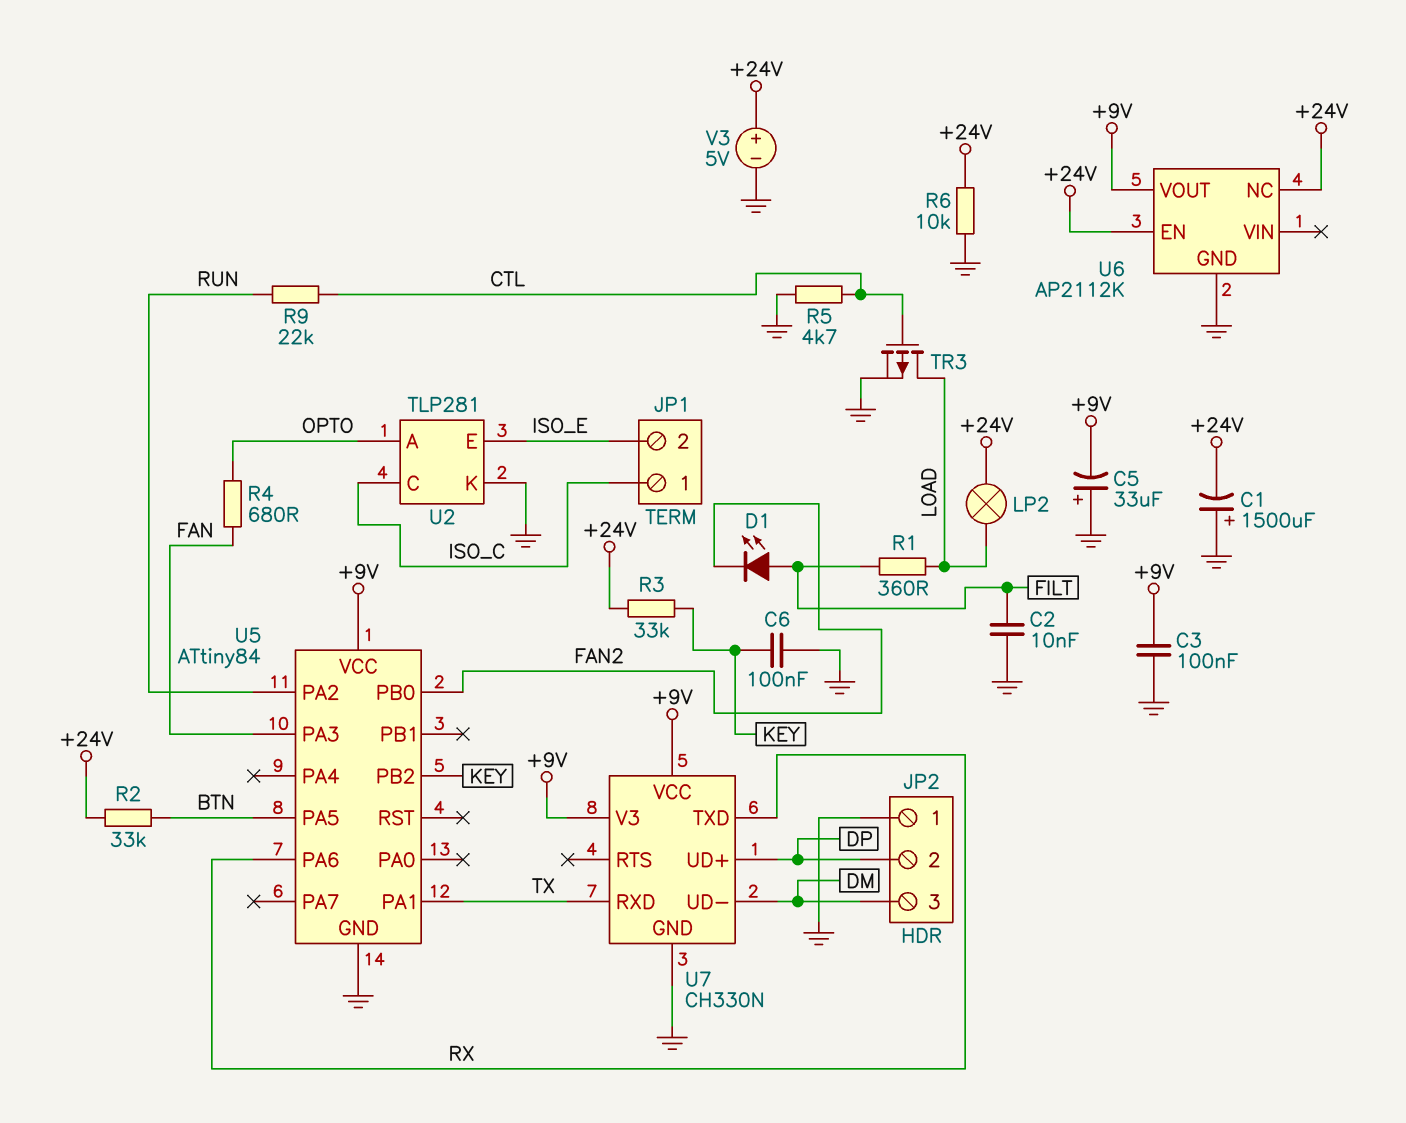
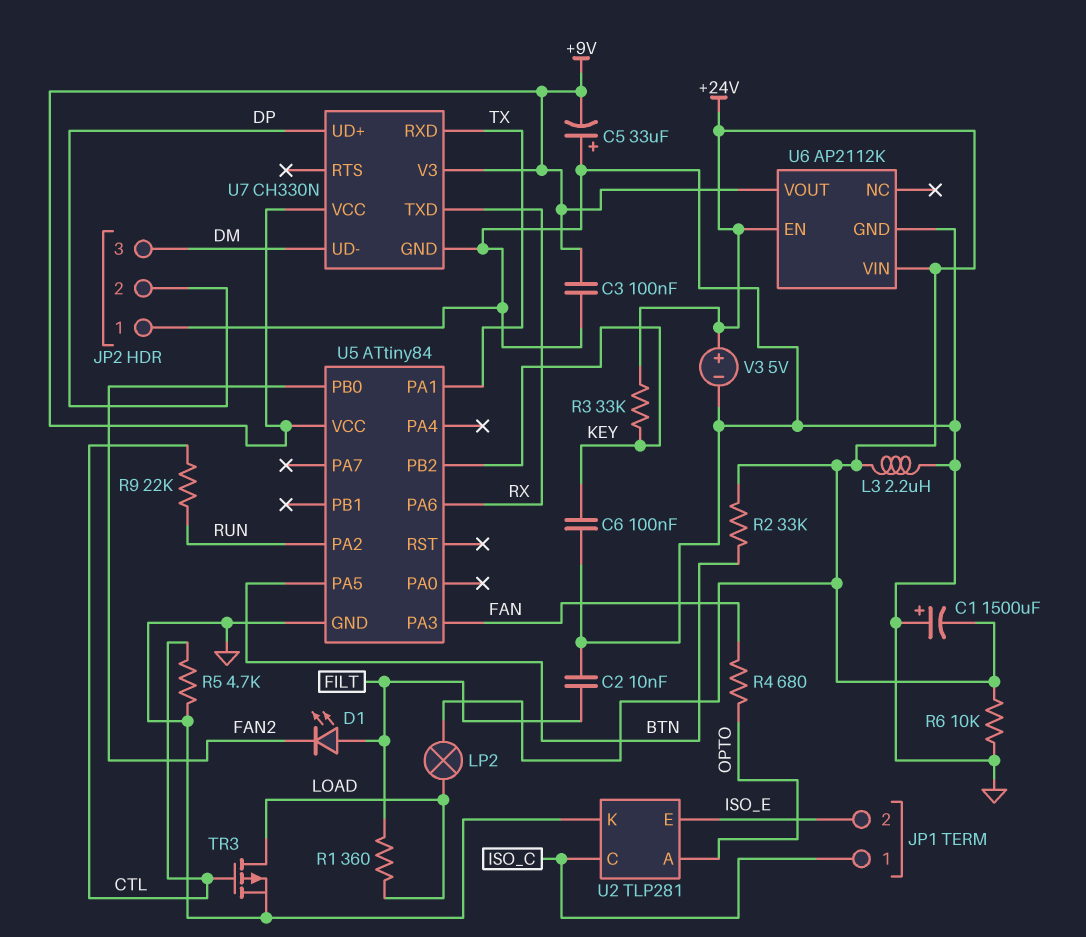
L3: none -> 2.2uH (+24V, GND)
U6 pin NC: +24V -> none
U6 pin VIN: none -> +24V

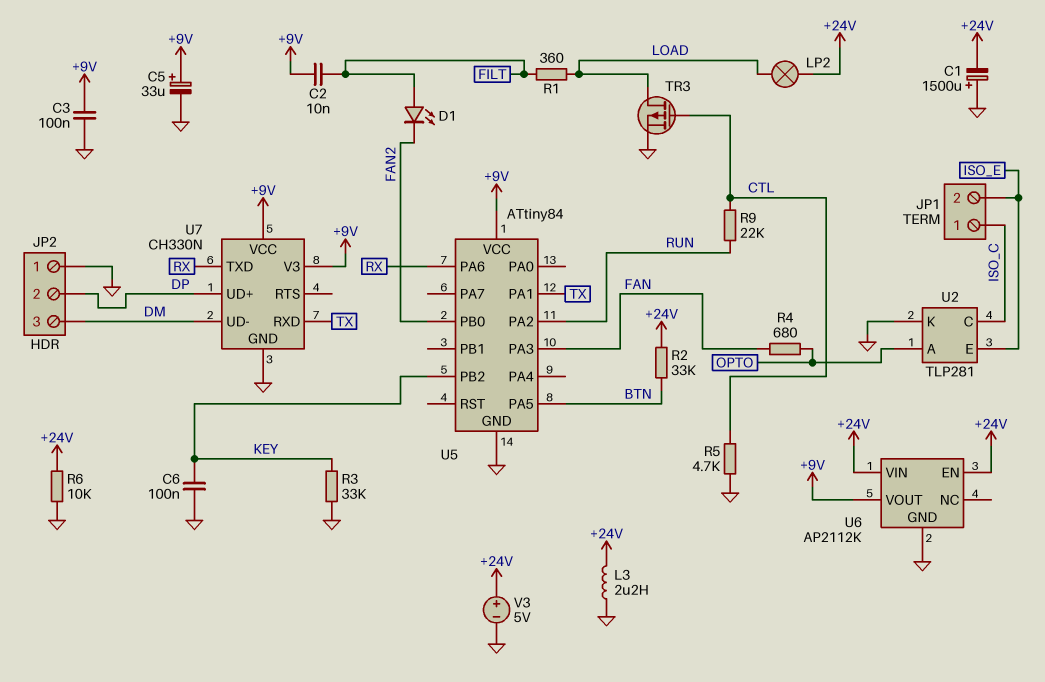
C2: 10nF (FILT, GND) -> 10nF (+9V, FILT)
C5: 33uF (plus GND, minus +9V) -> 33uF (plus +9V, minus GND)
R3: 33k (+24V, KEY) -> 33k (GND, KEY)

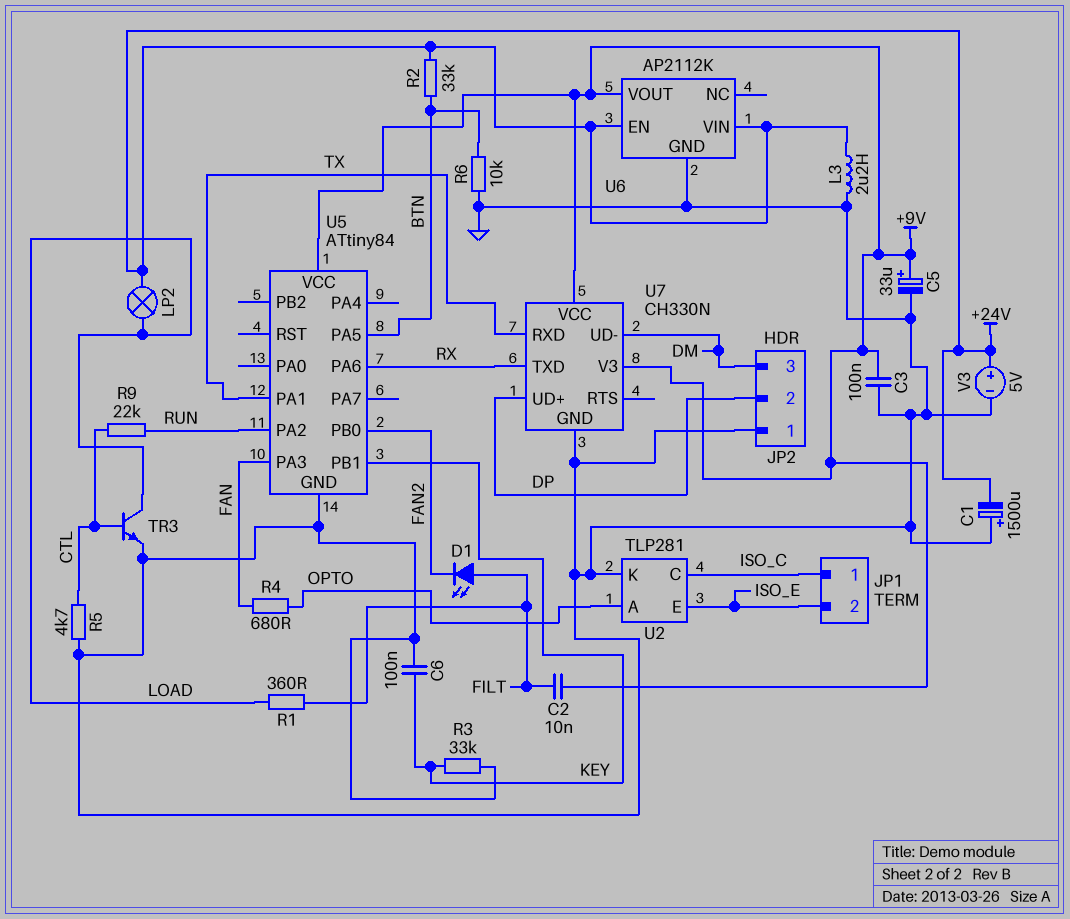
R6: 10k (+24V, GND) -> 10k (BTN, GND)
TR3: PMOS (G CTL, D LOAD, S GND) -> NPN (B CTL, C LOAD, E GND)
U5 pin PB1: none -> KEY
U5 pin PB2: KEY -> none

